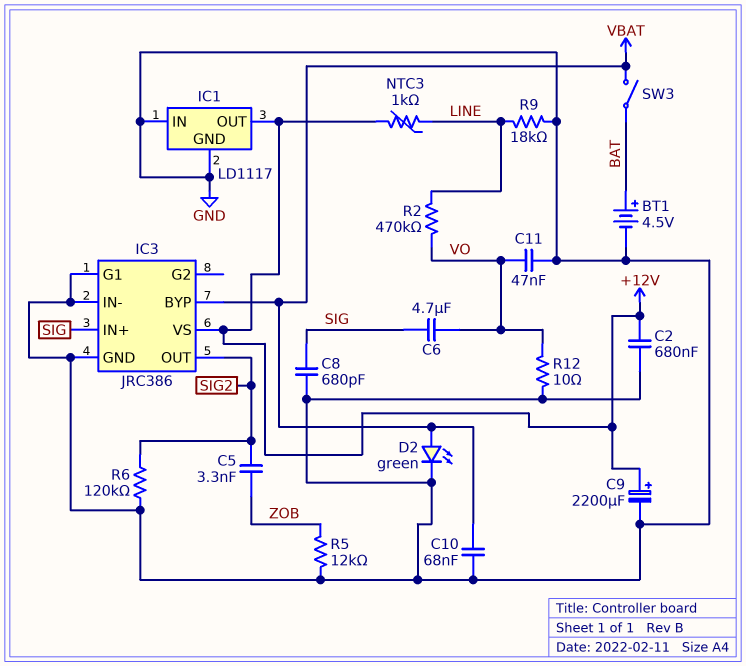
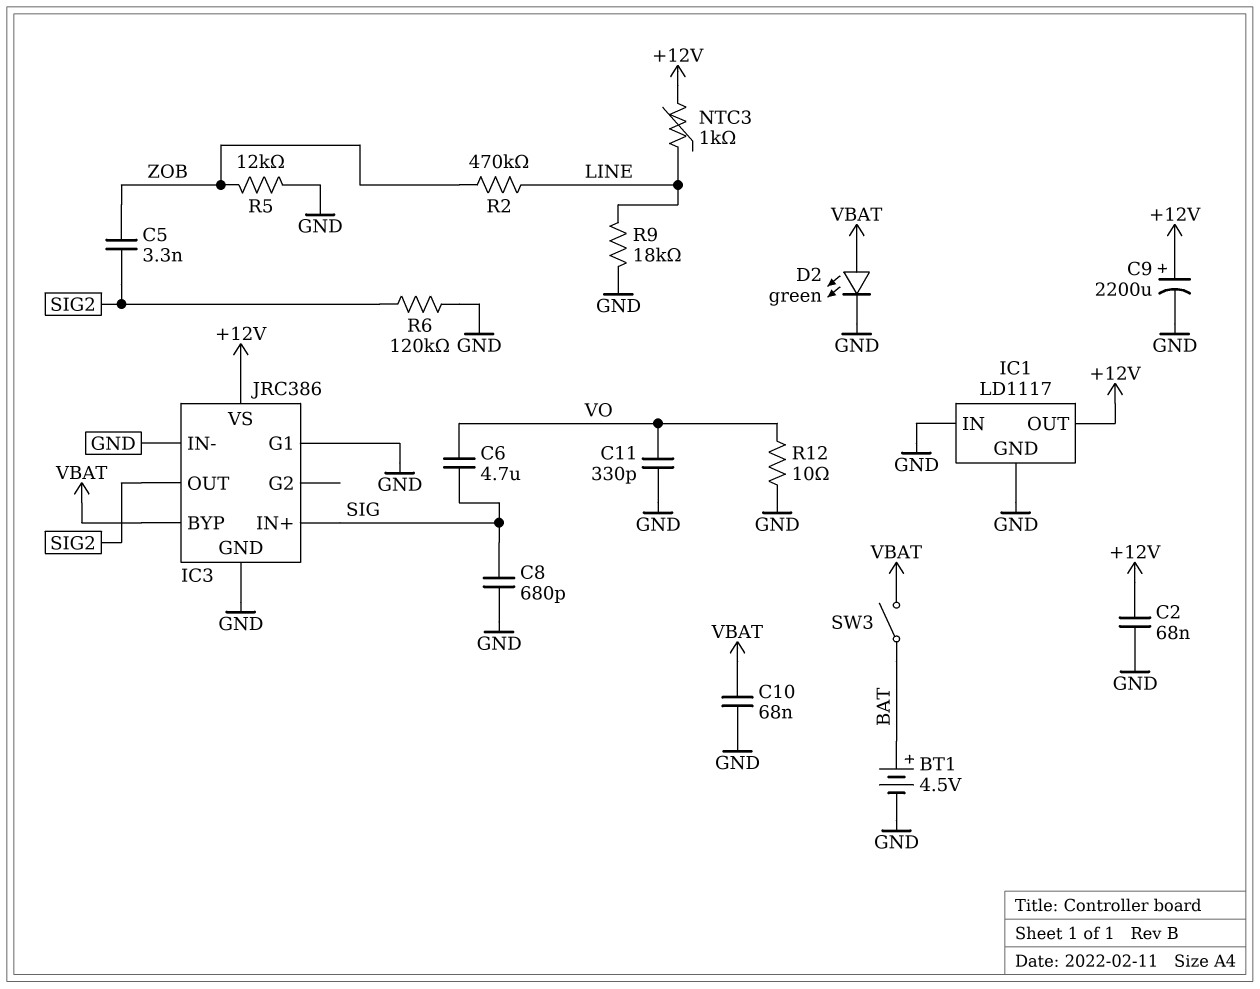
C2: 680nF (+12V, GND) -> 68nF (+12V, GND)
C11: 47nF (GND, VO) -> 330pF (GND, VO)
R2: 470k (LINE, VO) -> 470k (LINE, ZOB)

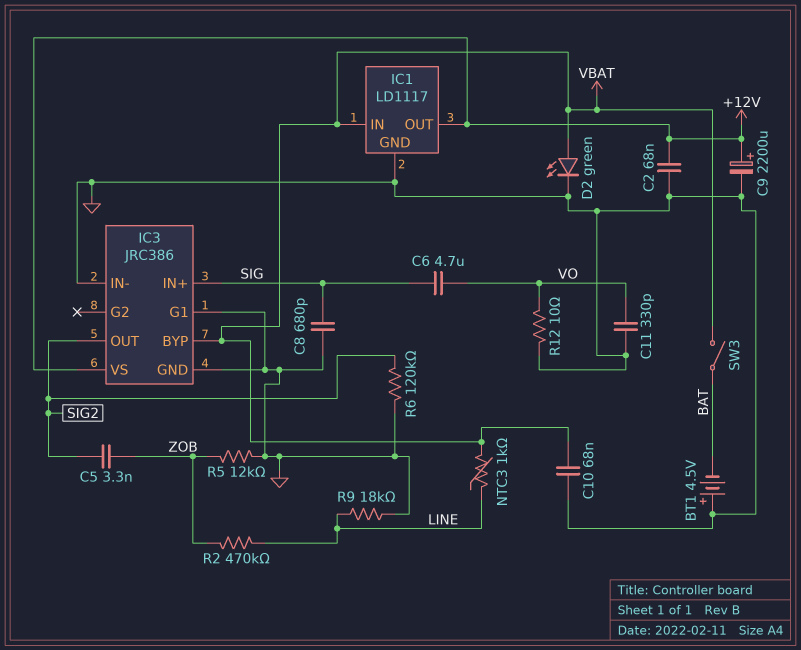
BT1: 4.5V (plus BAT, minus GND) -> 4.5V (plus GND, minus BAT)
IC1 pin IN: GND -> VBAT
NTC3: 1k (+12V, LINE) -> 1k (LINE, VBAT)

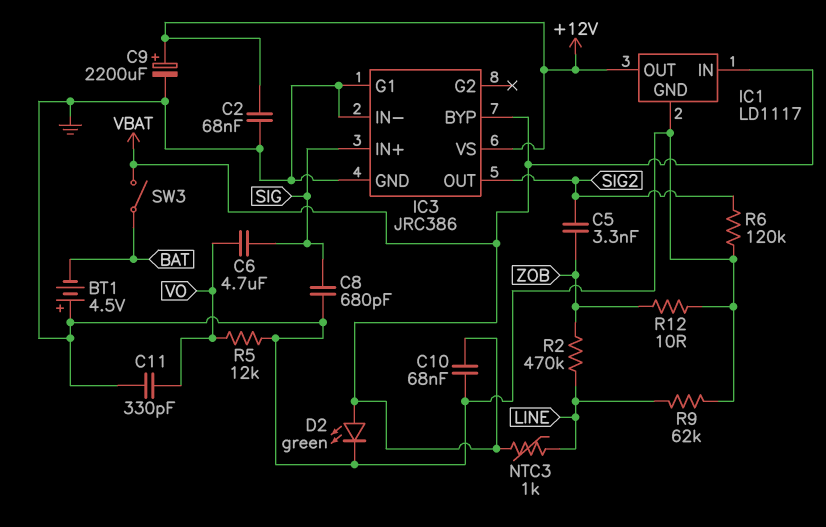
R5: 12k (GND, ZOB) -> 12k (GND, VO)
R9: 18k (GND, LINE) -> 62k (GND, LINE)
R12: 10 (GND, VO) -> 10 (GND, ZOB)

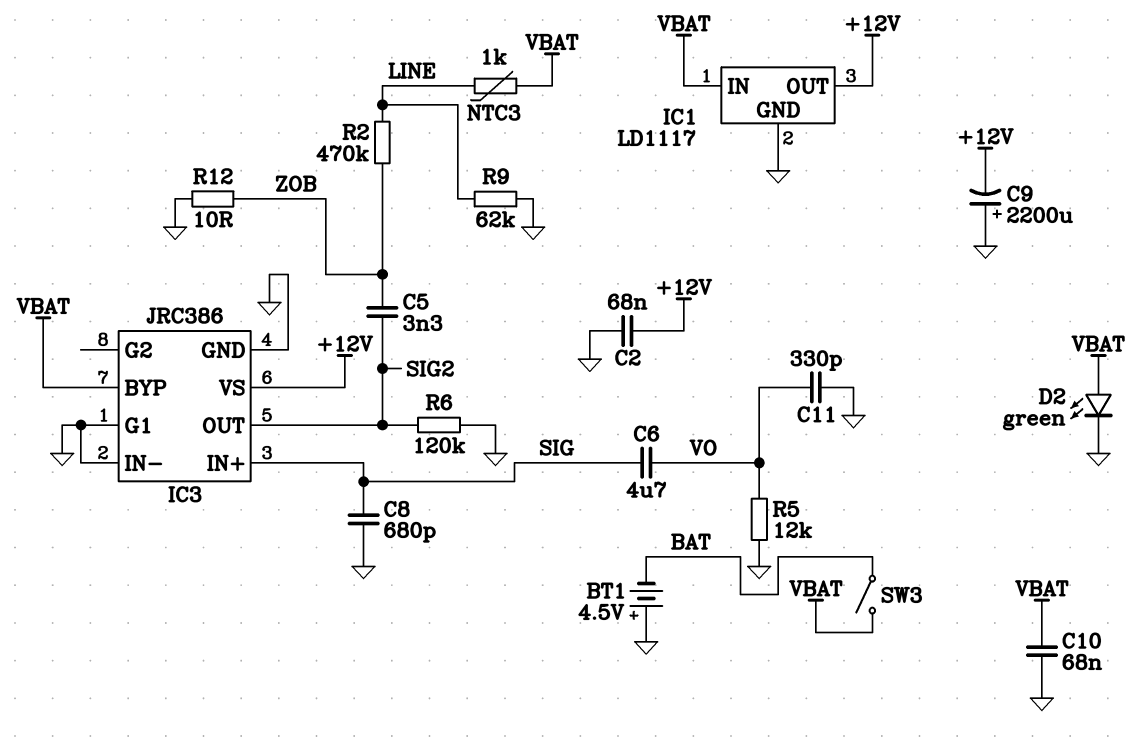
C9: 2200uF (plus +12V, minus GND) -> 2200uF (plus GND, minus +12V)

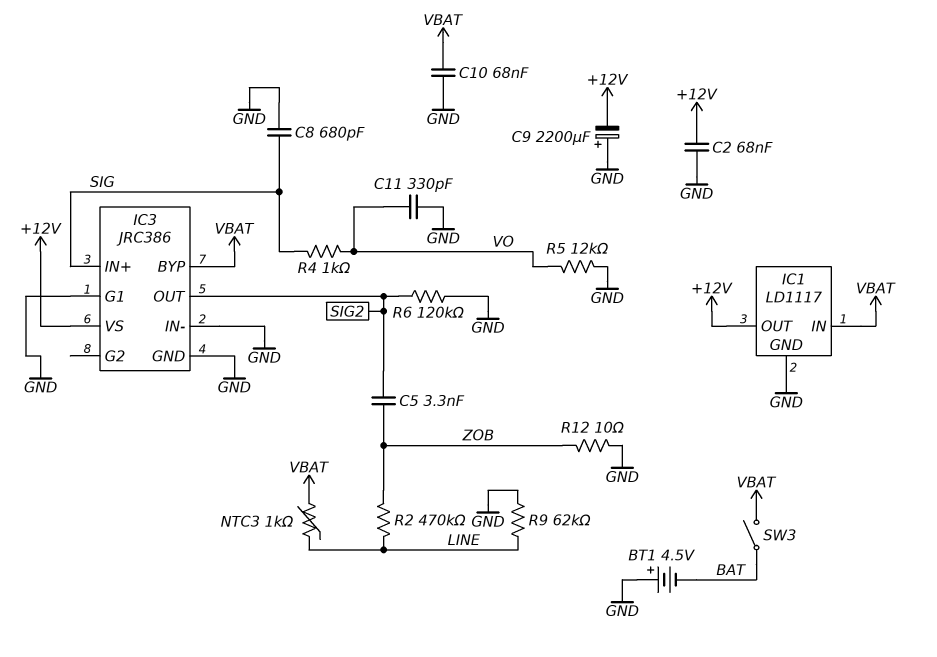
C6: 4.7uF (SIG, VO) -> none
D2: LED green (A VBAT, K GND) -> none
R4: none -> 1k (SIG, VO)

